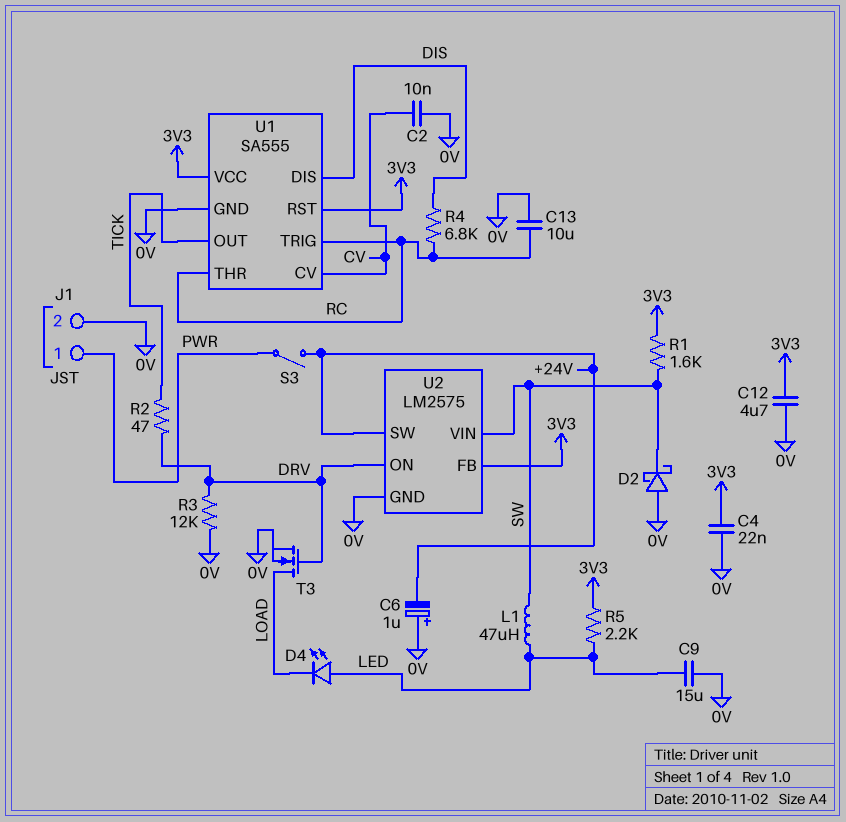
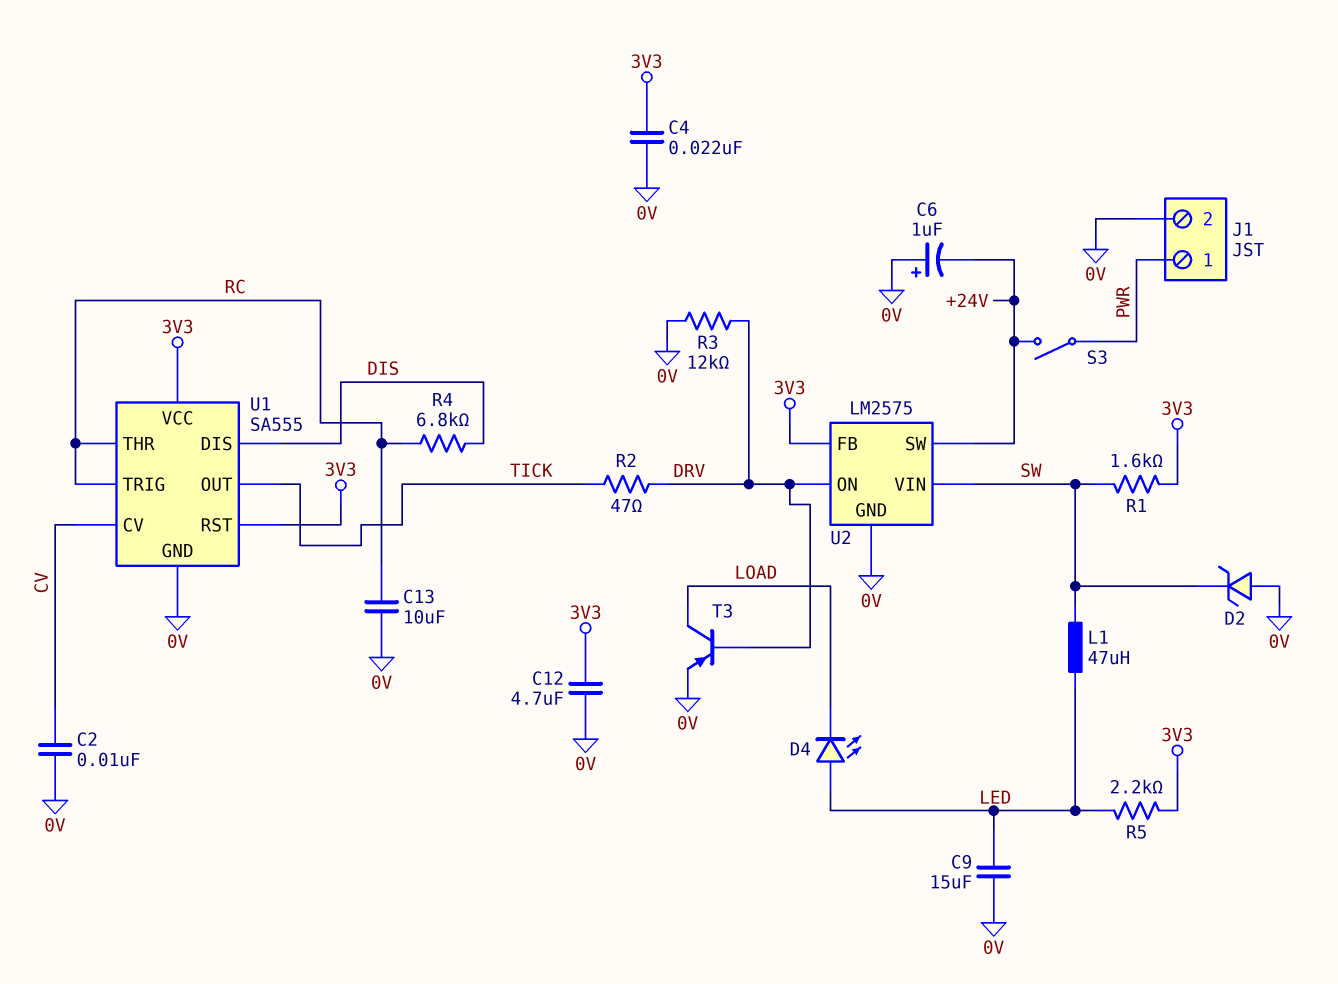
D2: schottky (A 0V, K SW) -> zener (A 0V, K SW)
T3: NMOS (G DRV, D LOAD, S 0V) -> PNP (B DRV, C LOAD, E 0V)

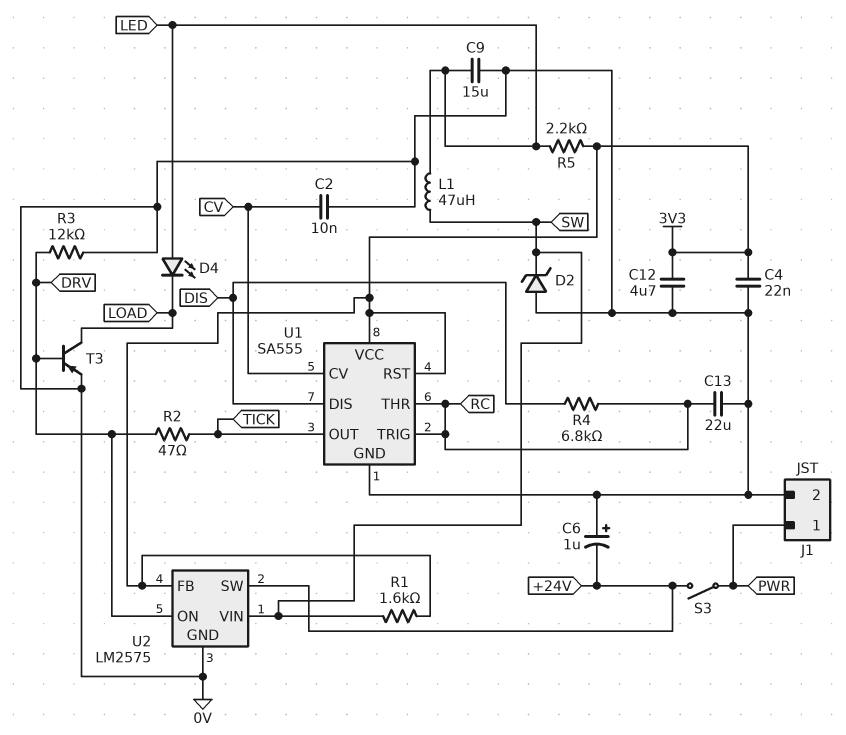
C13: 10uF (0V, RC) -> 22uF (0V, RC)

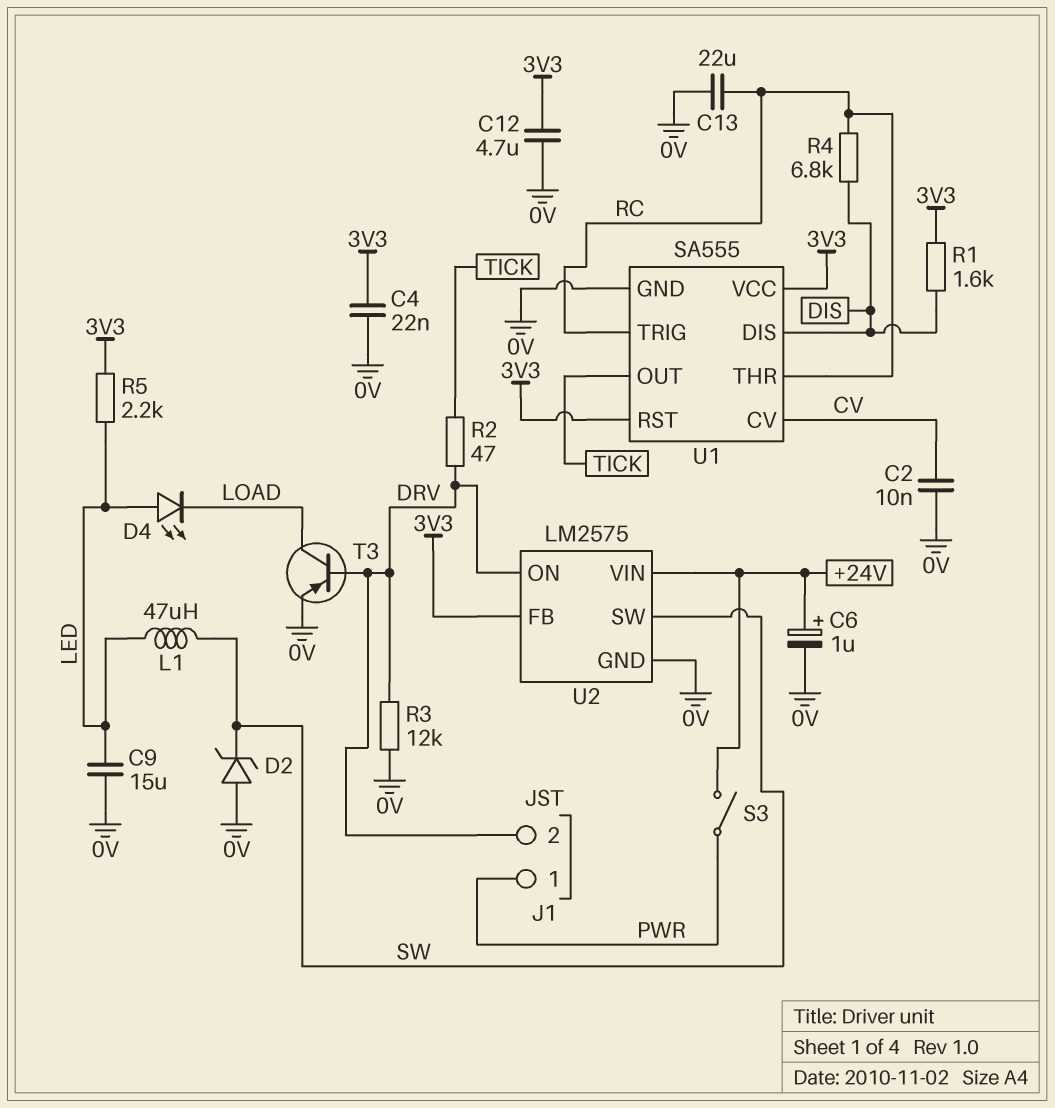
C6: 1uF (plus 0V, minus +24V) -> 1uF (plus +24V, minus 0V)
J1 pin 2: 0V -> DRV
R1: 1.6k (3V3, SW) -> 1.6k (3V3, DIS)
U2 pin SW: +24V -> SW
U2 pin VIN: SW -> +24V

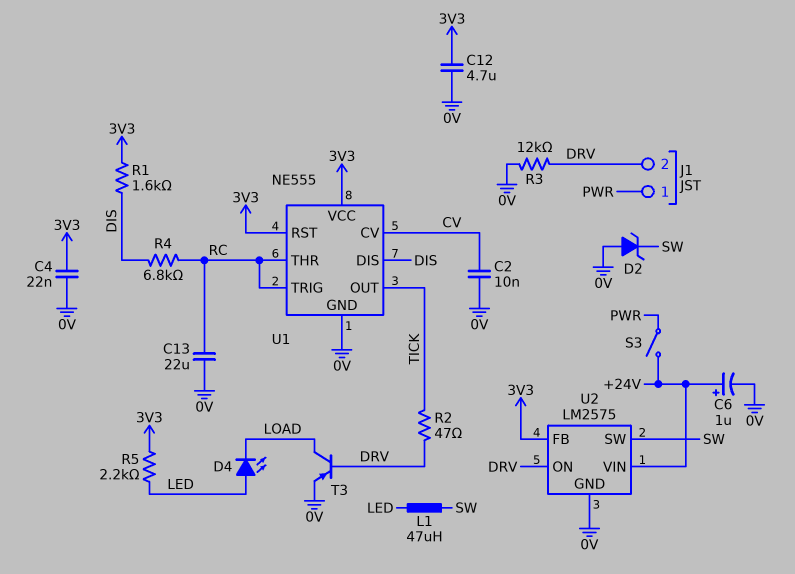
C9: 15uF (0V, LED) -> none
U1: SA555 -> NE555

